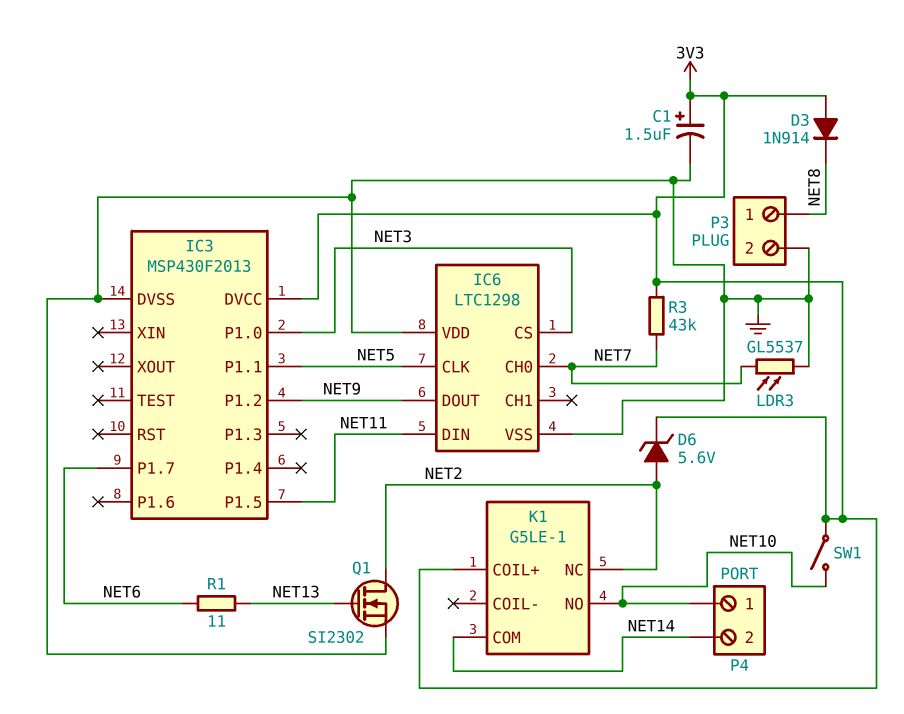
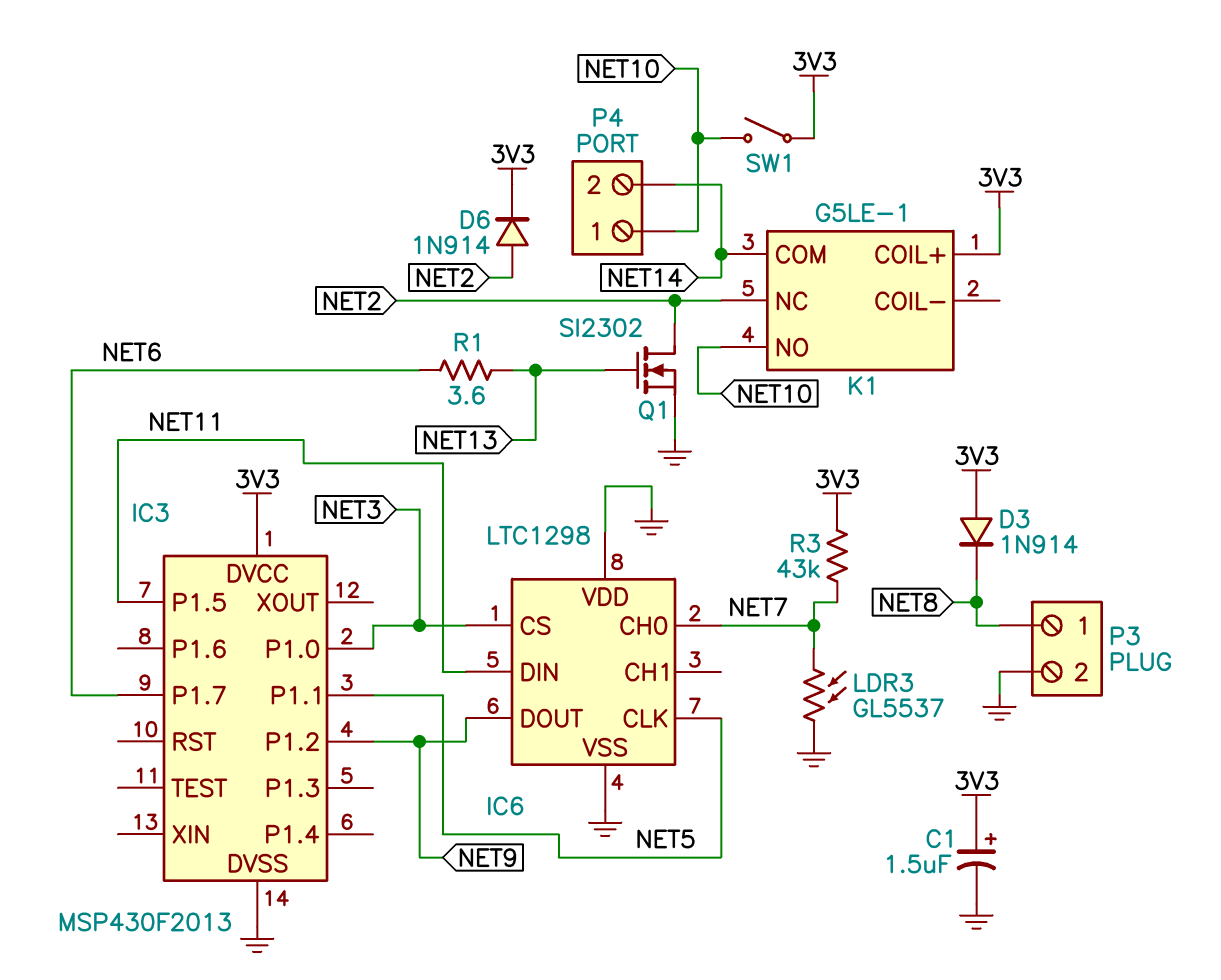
D6: zener 5.6V (A NET2, K 3V3) -> diode 1N914 (A NET2, K 3V3)
R1: 11 (NET6, NET13) -> 3.6 (NET6, NET13)

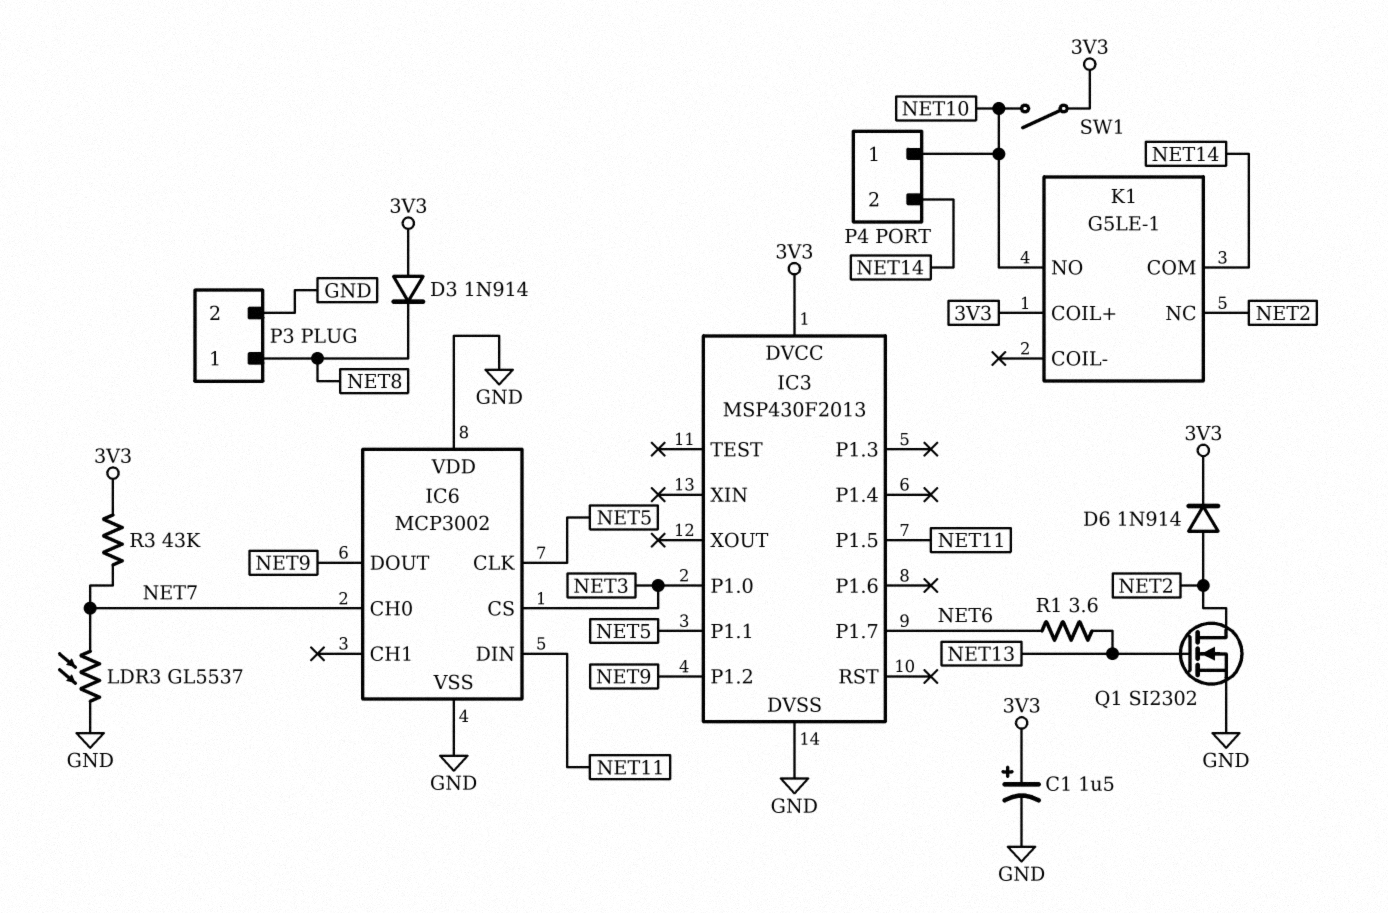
IC6: LTC1298 -> MCP3002

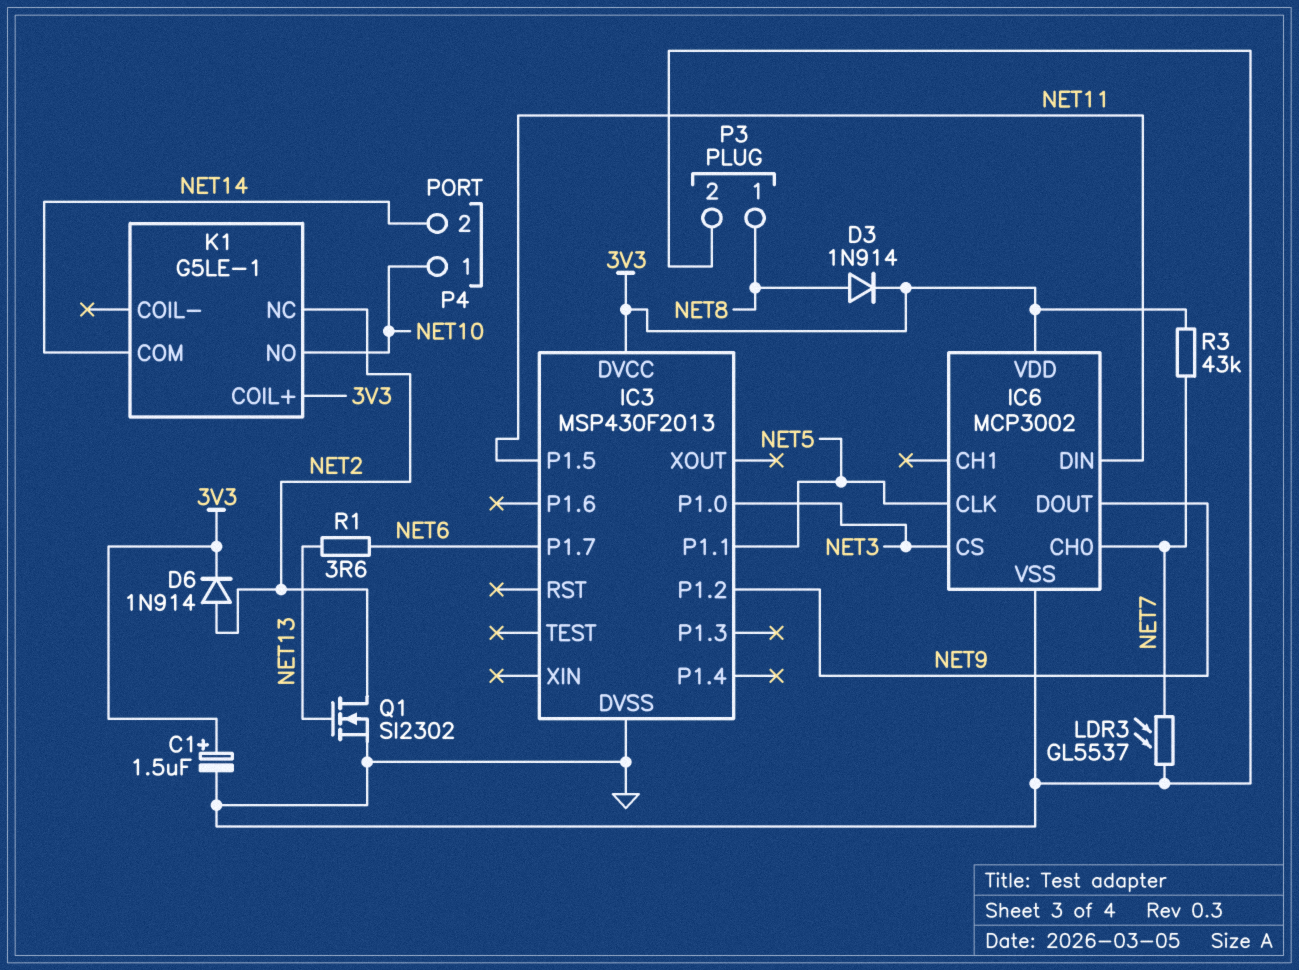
D3: diode 1N914 (A 3V3, K NET8) -> diode 1N914 (A NET8, K 3V3)
IC6 pin VDD: GND -> 3V3
SW1: switch (3V3, NET10) -> none

